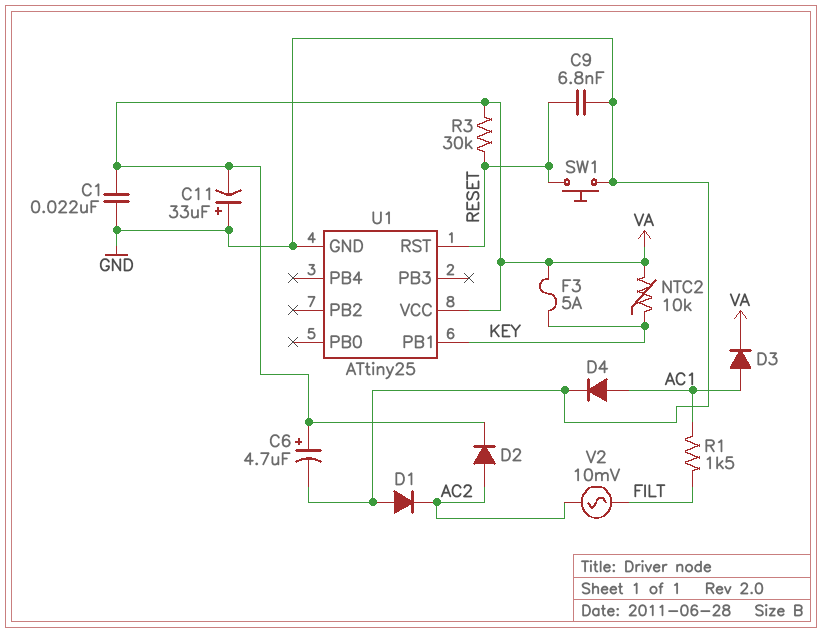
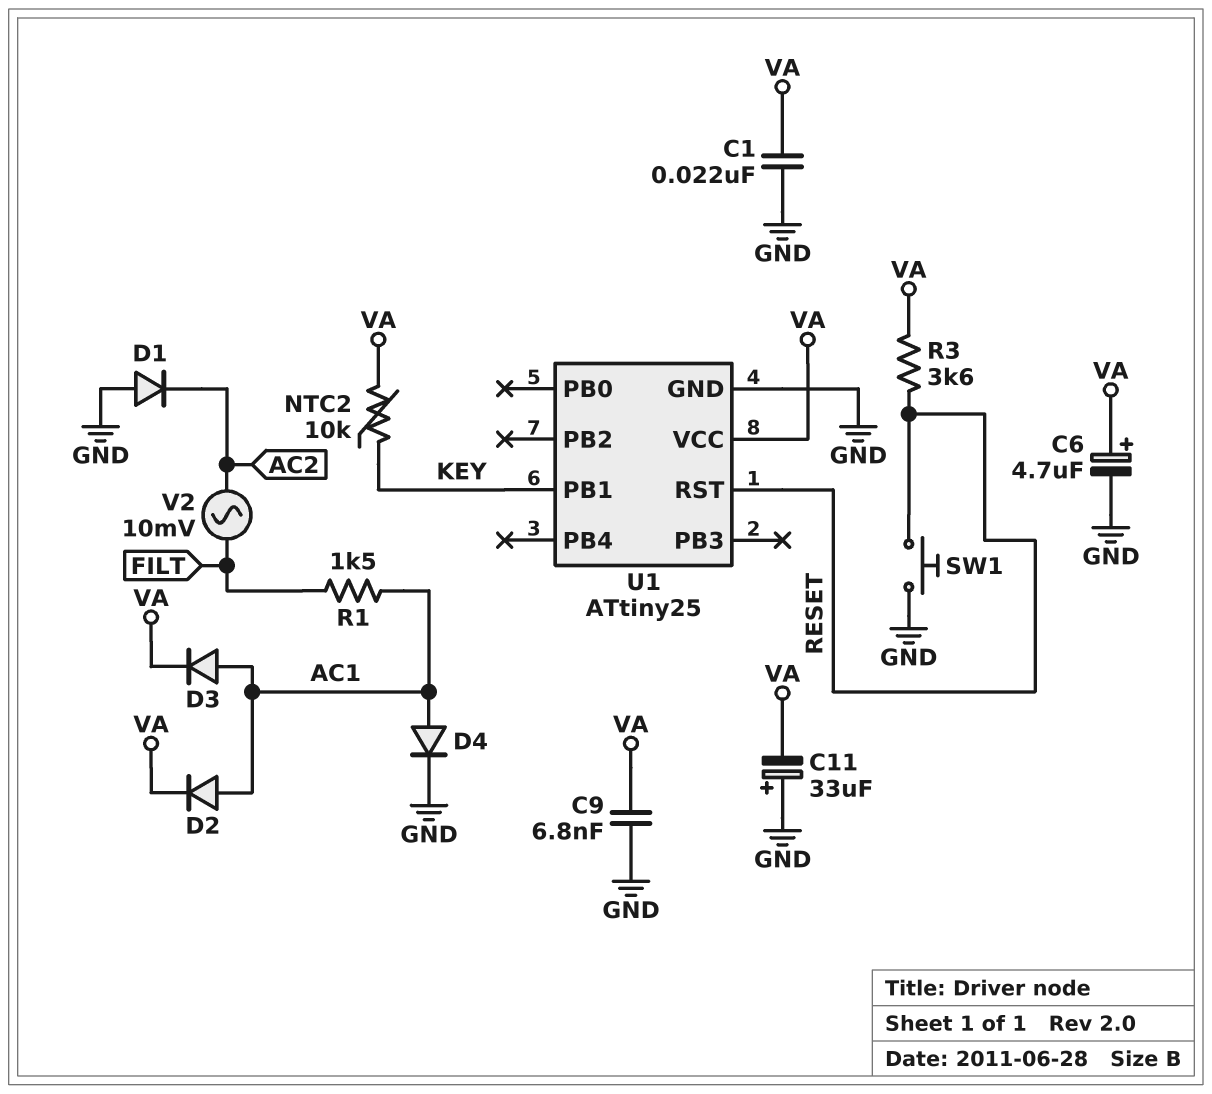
C9: 6.8nF (GND, RESET) -> 6.8nF (GND, VA)
D2: diode (A AC2, K VA) -> diode (A AC1, K VA)
F3: 5A (KEY, VA) -> none
R3: 30k (RESET, VA) -> 3.6k (RESET, VA)

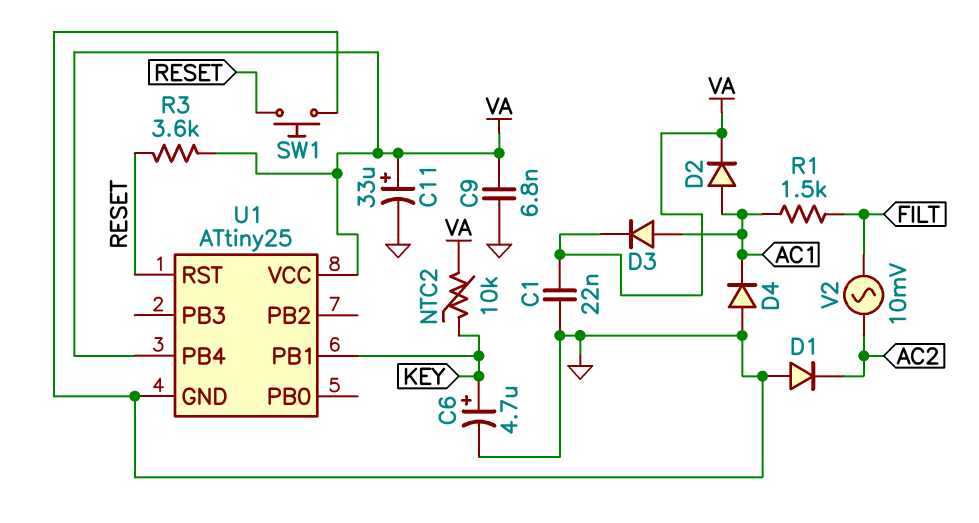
C6: 4.7uF (plus VA, minus GND) -> 4.7uF (plus KEY, minus GND)
C11: 33uF (plus GND, minus VA) -> 33uF (plus VA, minus GND)
D4: diode (A AC1, K GND) -> diode (A GND, K AC1)
U1 pin PB4: none -> VA

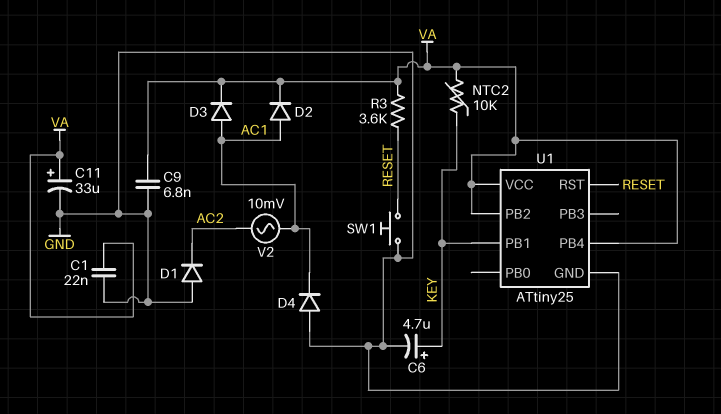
R1: 1.5k (AC1, FILT) -> none
U1 pin PB2: none -> VA
V2: AC 10mV (AC2, FILT) -> AC 10mV (AC1, AC2)

